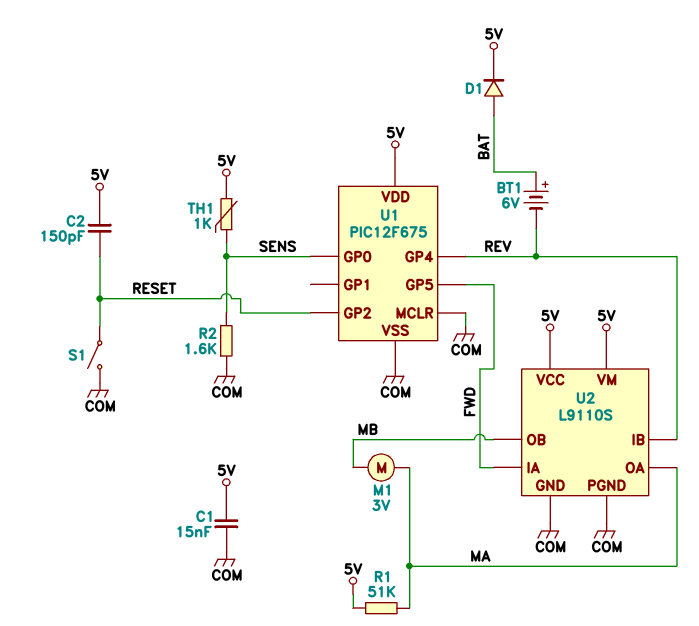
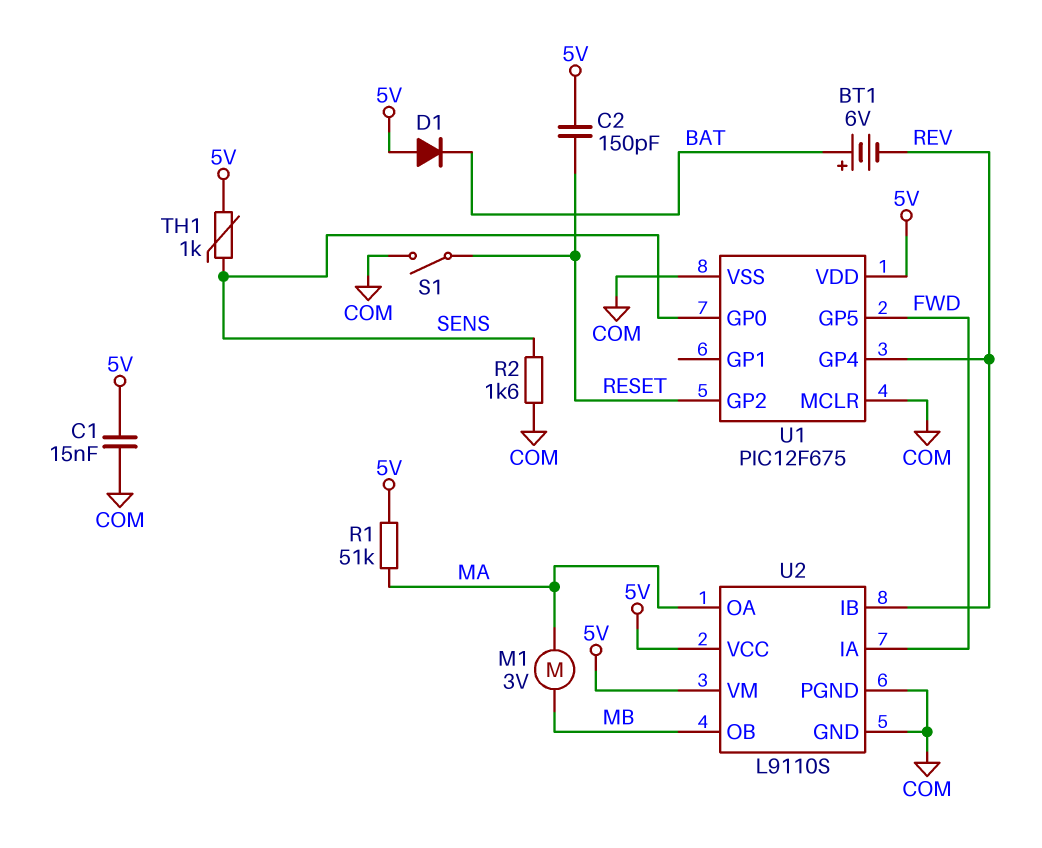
D1: diode (A BAT, K 5V) -> diode (A 5V, K BAT)

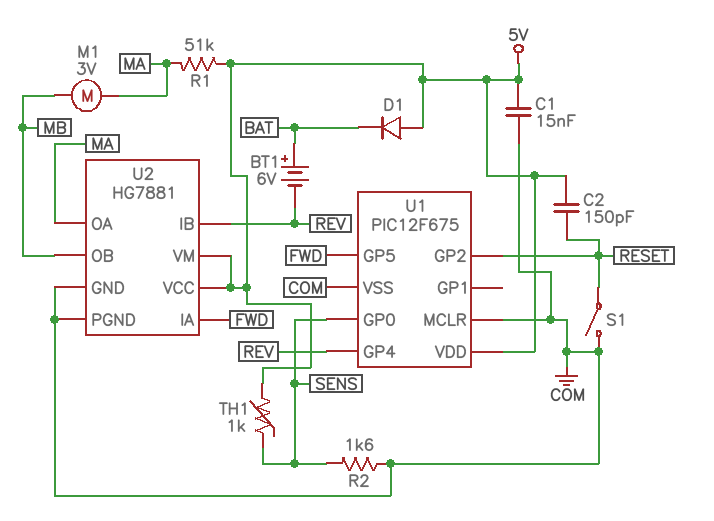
U2: L9110S -> HG7881

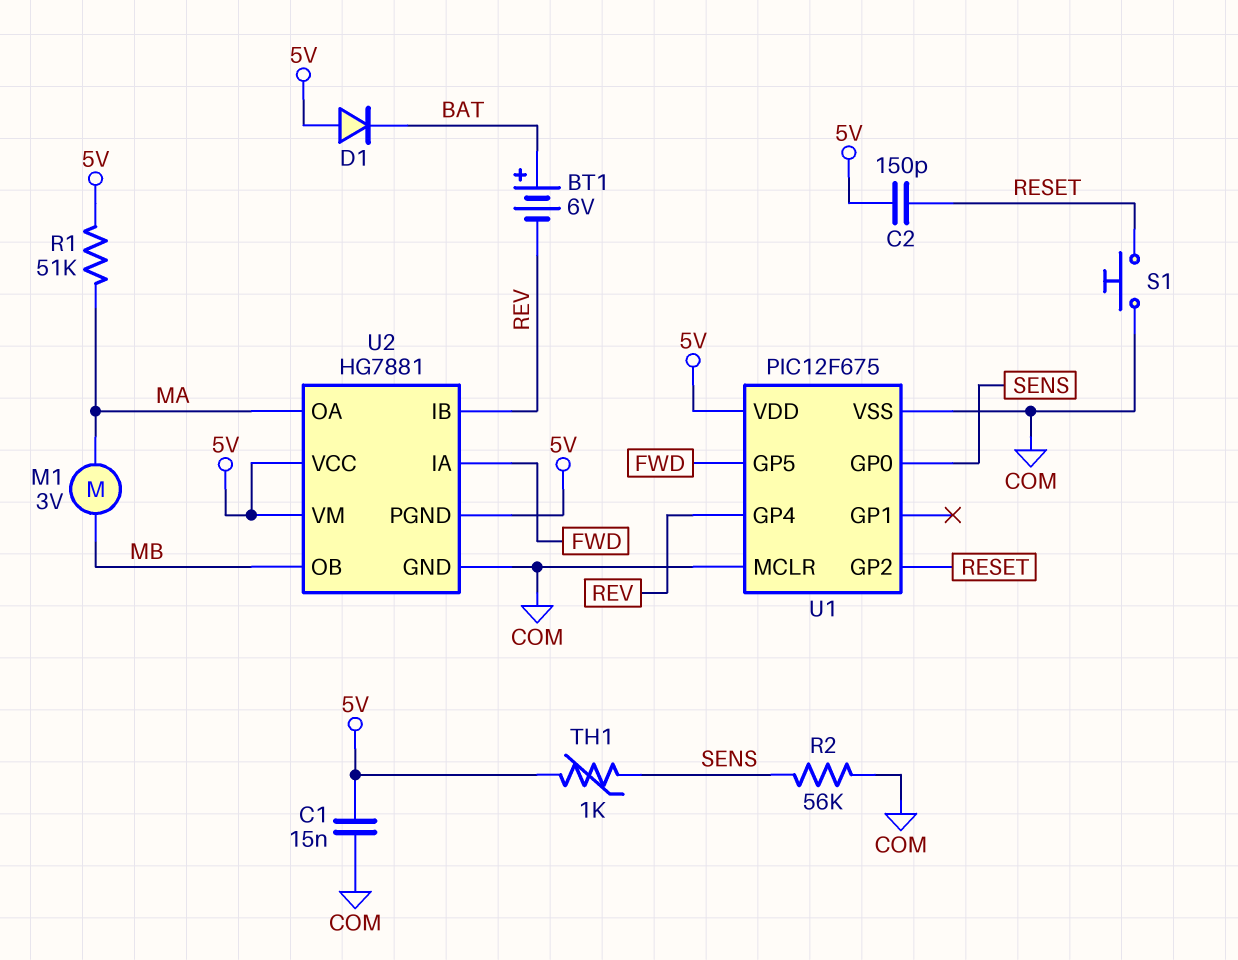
R2: 1.6k (COM, SENS) -> 56k (COM, SENS)
S1: switch (COM, RESET) -> button (COM, RESET)
U2 pin PGND: COM -> 5V

